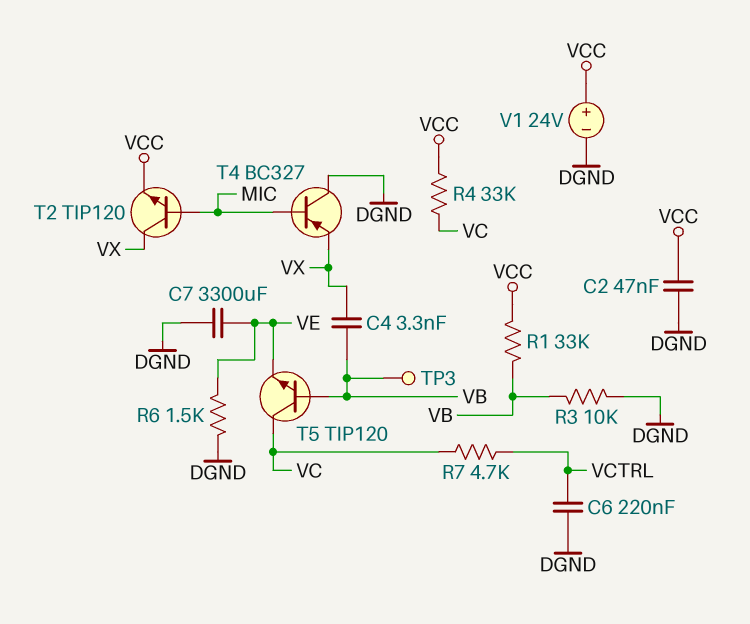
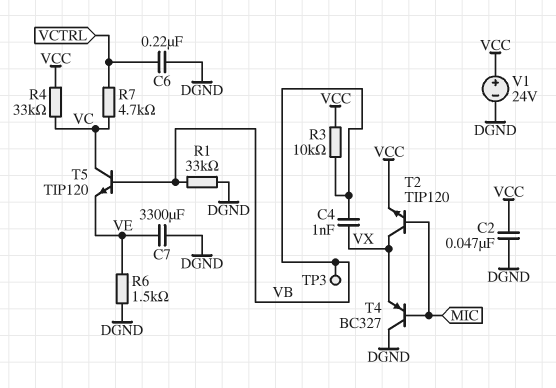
C4: 3.3nF (VB, VX) -> 1nF (VB, VX)
R1: 33k (VB, VCC) -> 33k (DGND, VB)
R3: 10k (DGND, VB) -> 10k (VB, VCC)

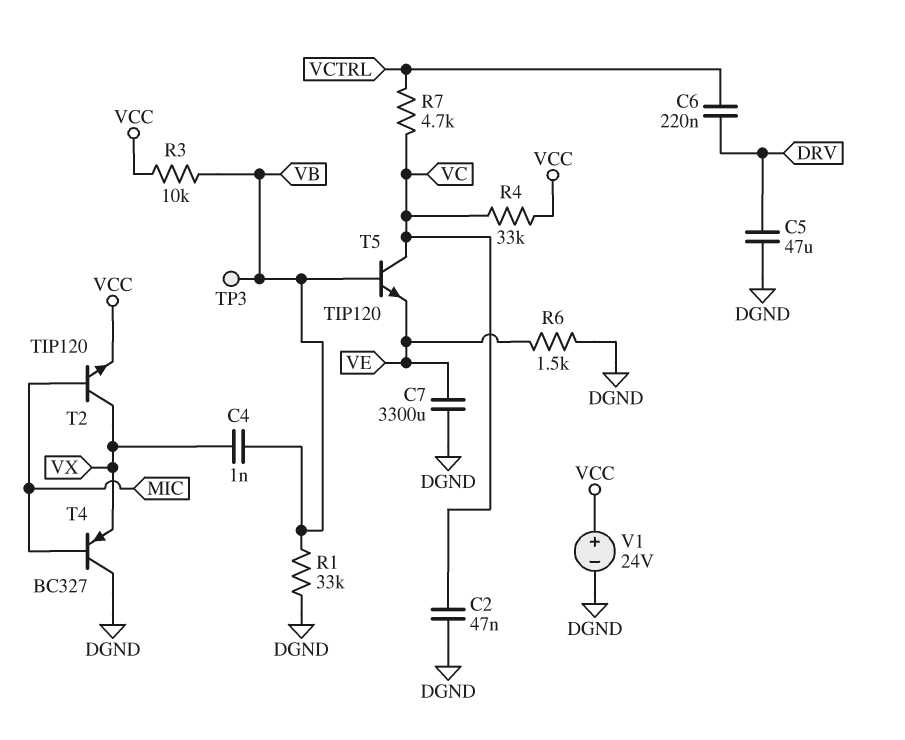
C2: 47nF (DGND, VCC) -> 47nF (DGND, VC)
C5: none -> 47uF (DGND, DRV)
C6: 220nF (DGND, VCTRL) -> 220nF (DRV, VCTRL)

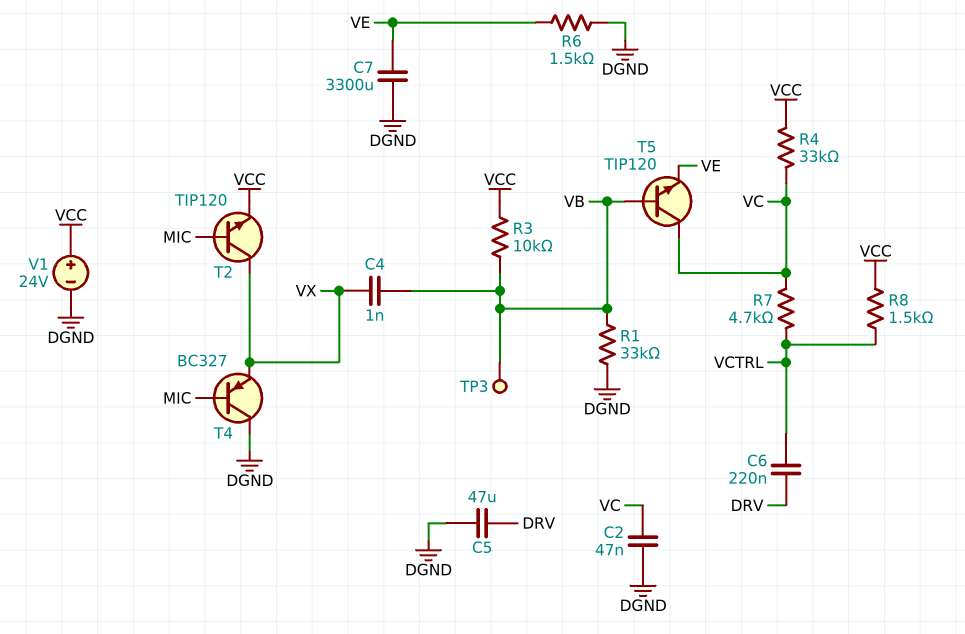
R8: none -> 1.5k (VCC, VCTRL)

